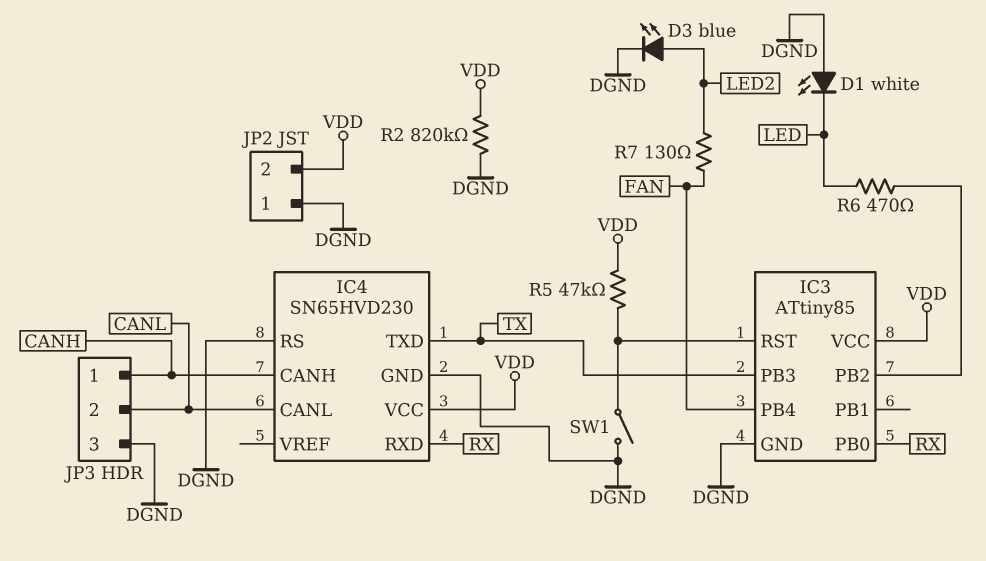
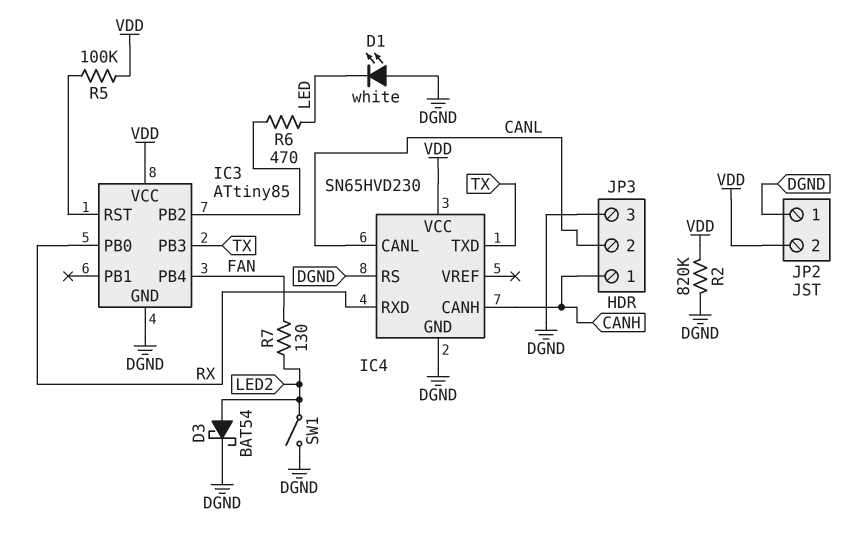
D3: LED blue (A LED2, K DGND) -> schottky BAT54 (A LED2, K DGND)
R5: 47k (IC3/RST, VDD) -> 100k (IC3/RST, VDD)
SW1: switch (DGND, IC3/RST) -> switch (DGND, LED2)

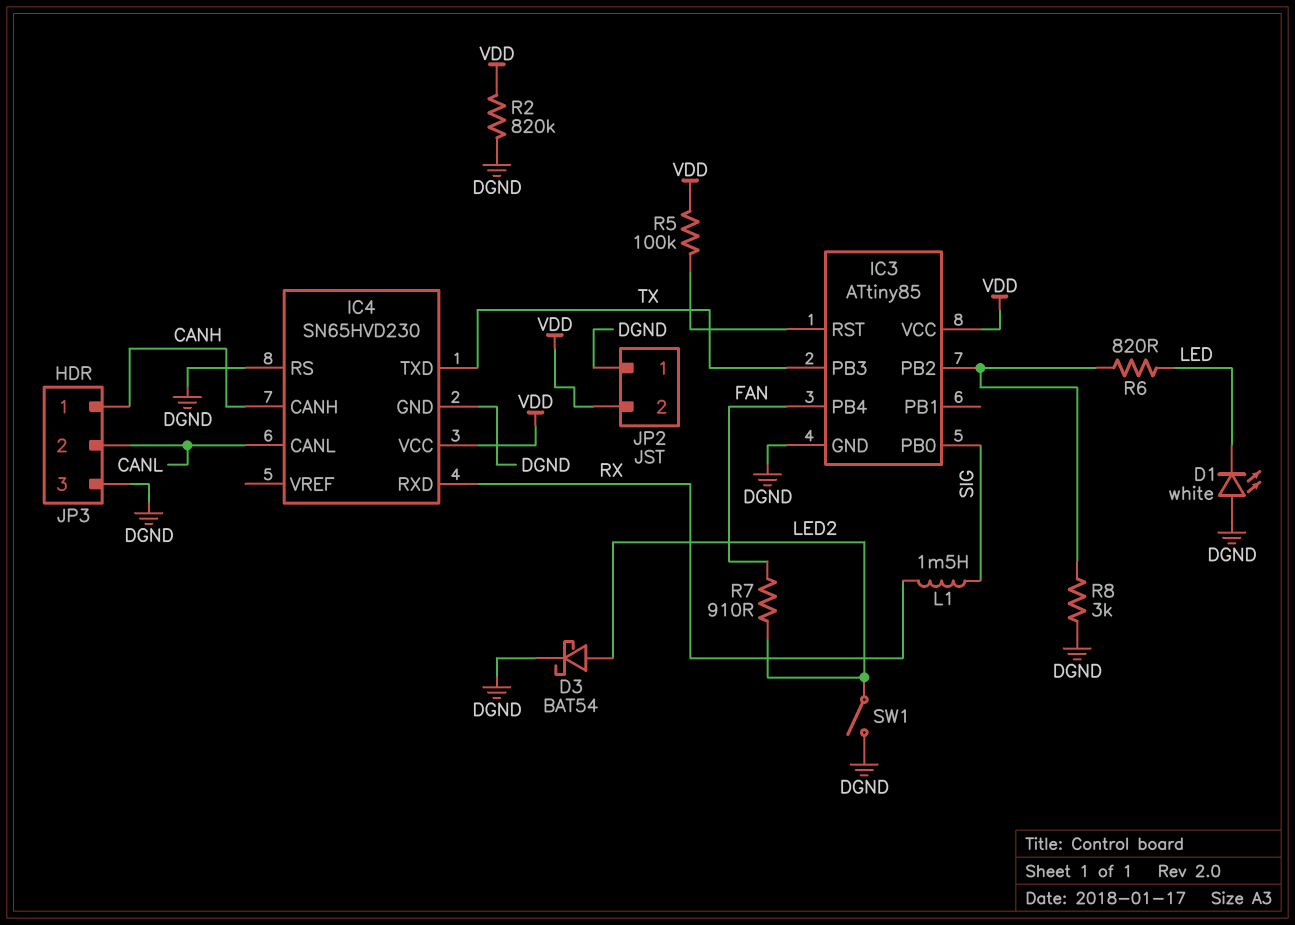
IC3 pin PB0: RX -> SIG
L1: none -> 1.5mH (RX, SIG)
R6: 470 (IC3/PB2, LED) -> 820 (IC3/PB2, LED)
R7: 130 (FAN, LED2) -> 910 (FAN, LED2)
R8: none -> 3k (DGND, IC3/PB2)

